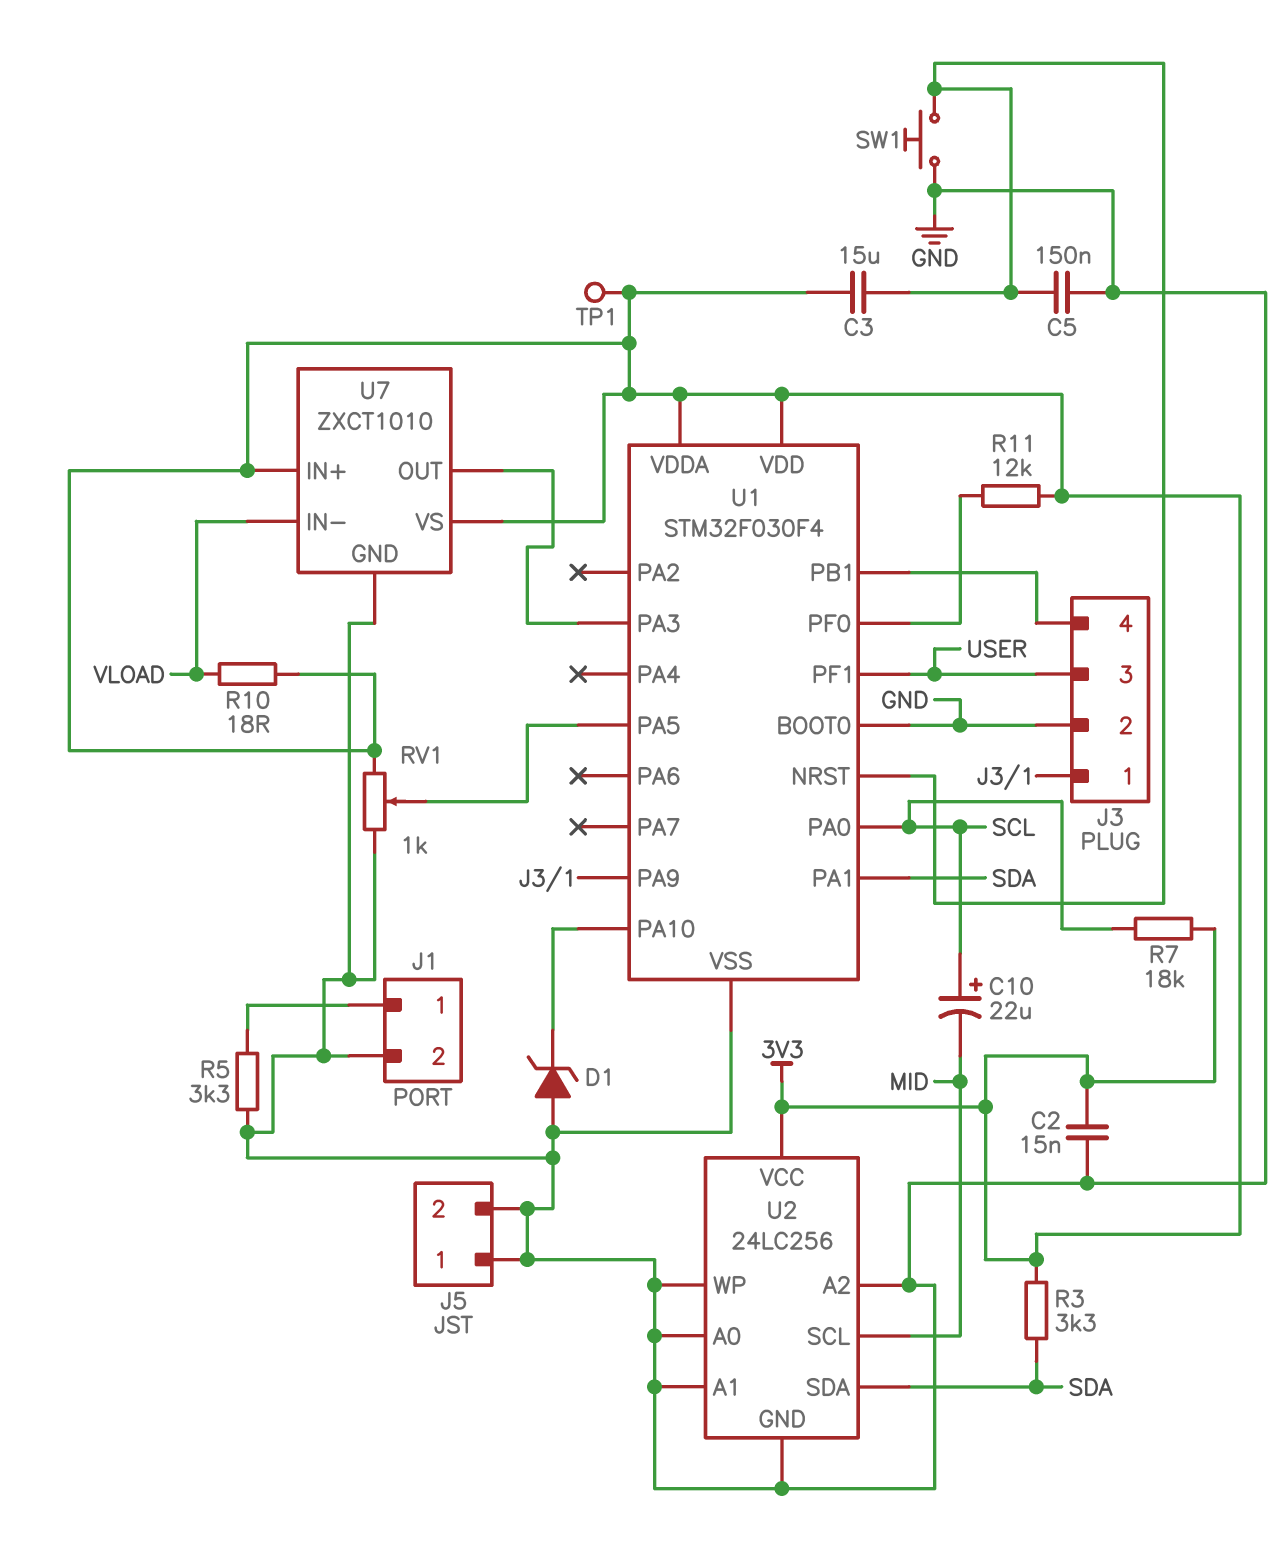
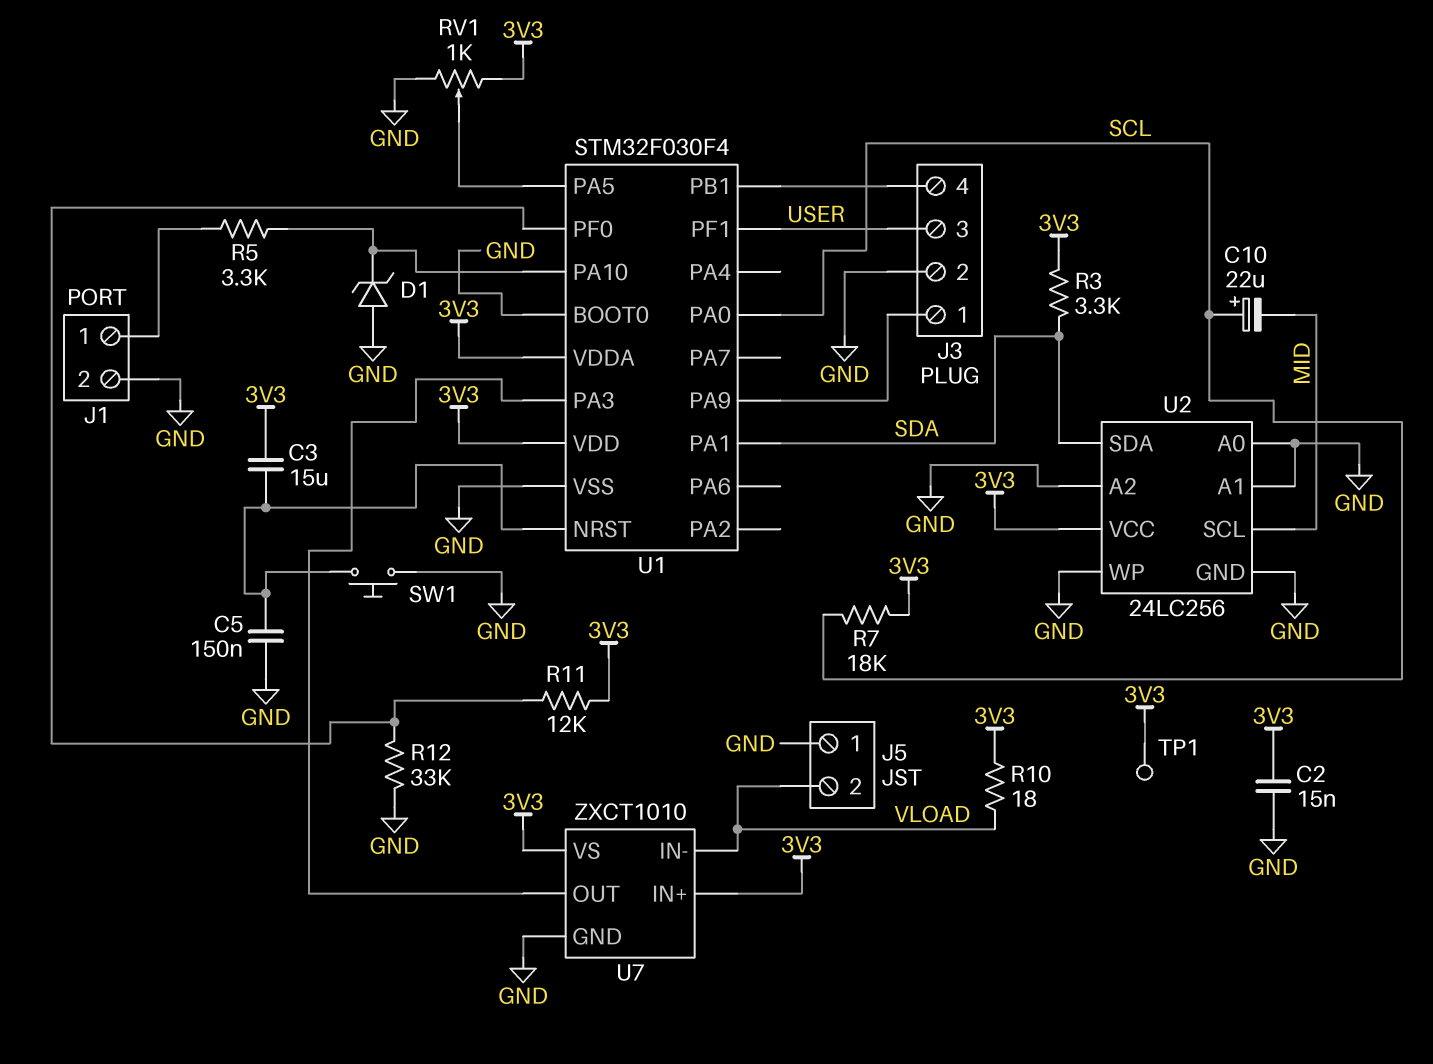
J5 pin 2: GND -> VLOAD
R5: 3.3k (GND, J1/1) -> 3.3k (J1/1, U1/PA10)
R12: none -> 33k (GND, U1/PF0)

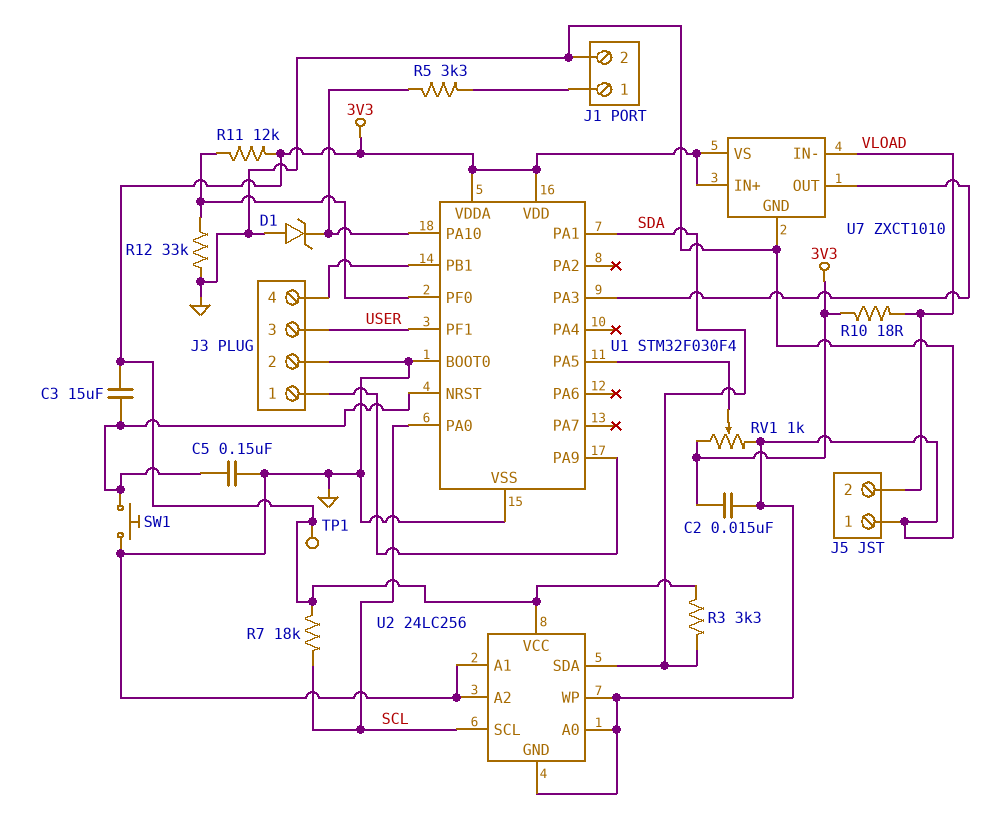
C10: 22uF (plus SCL, minus MID) -> none
U2 pin SCL: MID -> SCL

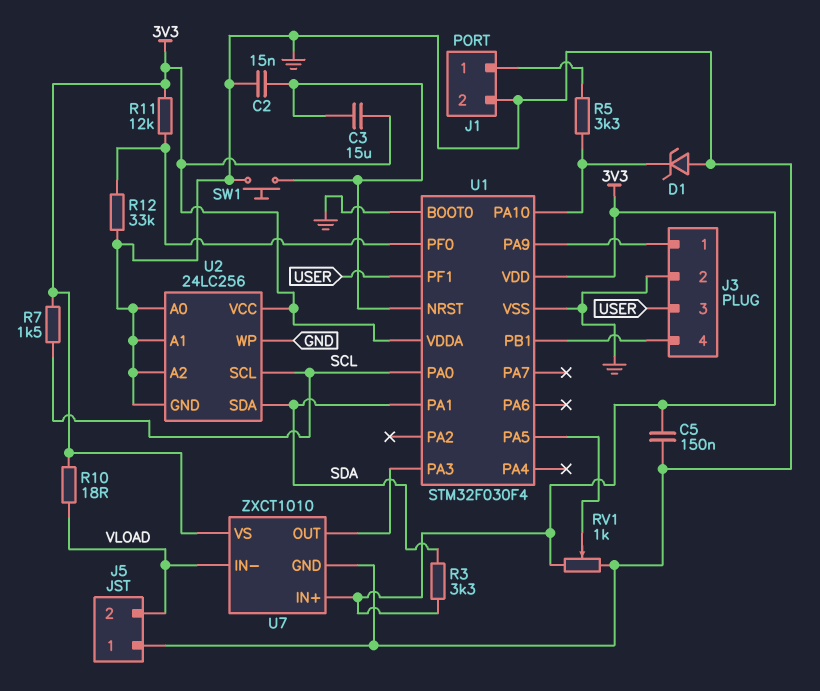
C2: 15nF (3V3, GND) -> 15nF (GND, U1/NRST)
C5: 150nF (GND, U1/NRST) -> 150nF (3V3, GND)
R7: 18k (3V3, SCL) -> 1.5k (3V3, SCL)
TP1: test point (3V3) -> none

